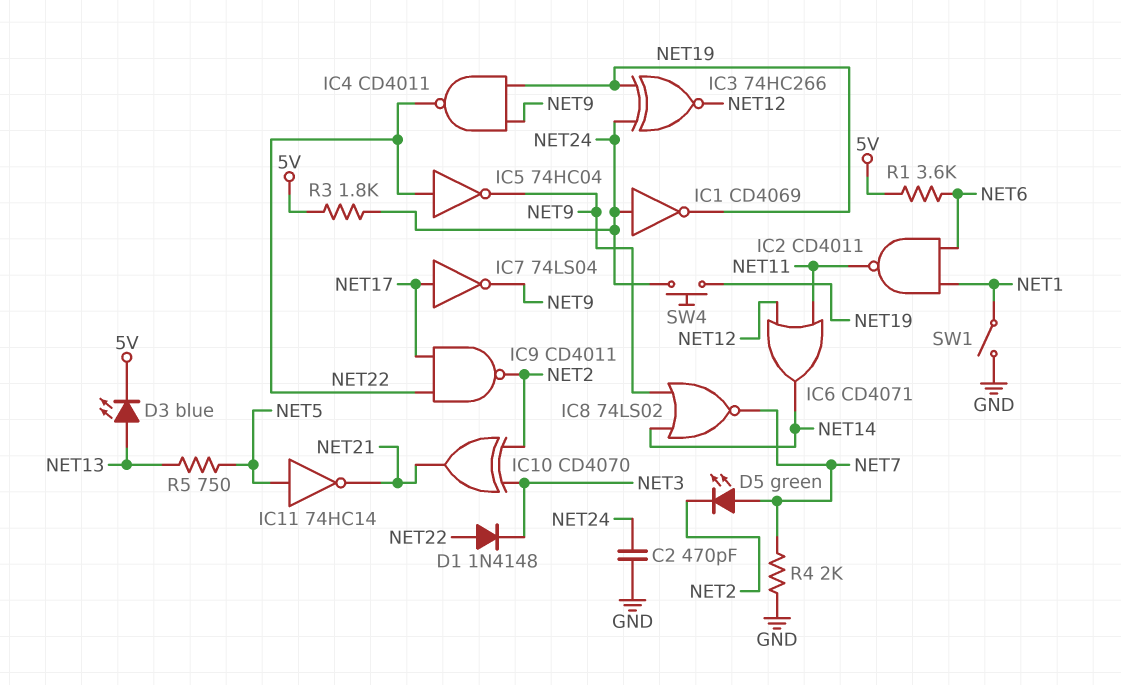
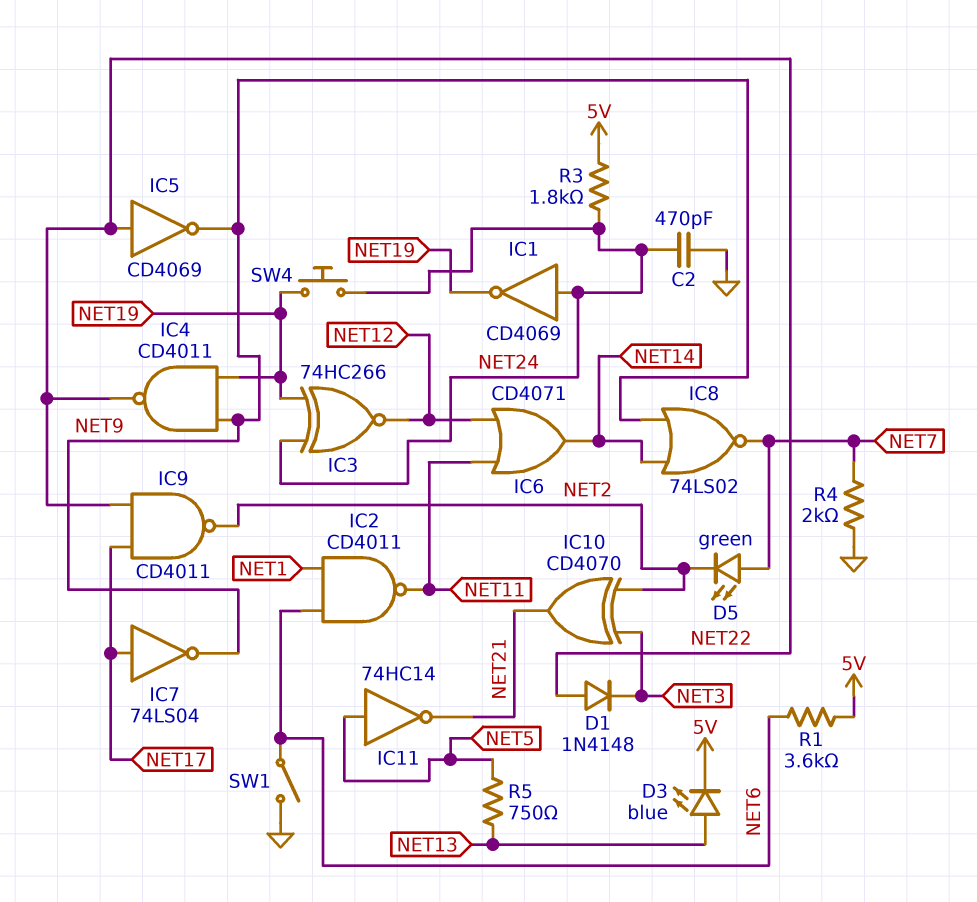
IC5: NOT 74HC04 (in NET22, out NET9) -> NOT CD4069 (in NET22, out NET9)
SW1: switch (GND, NET1) -> switch (GND, NET6)

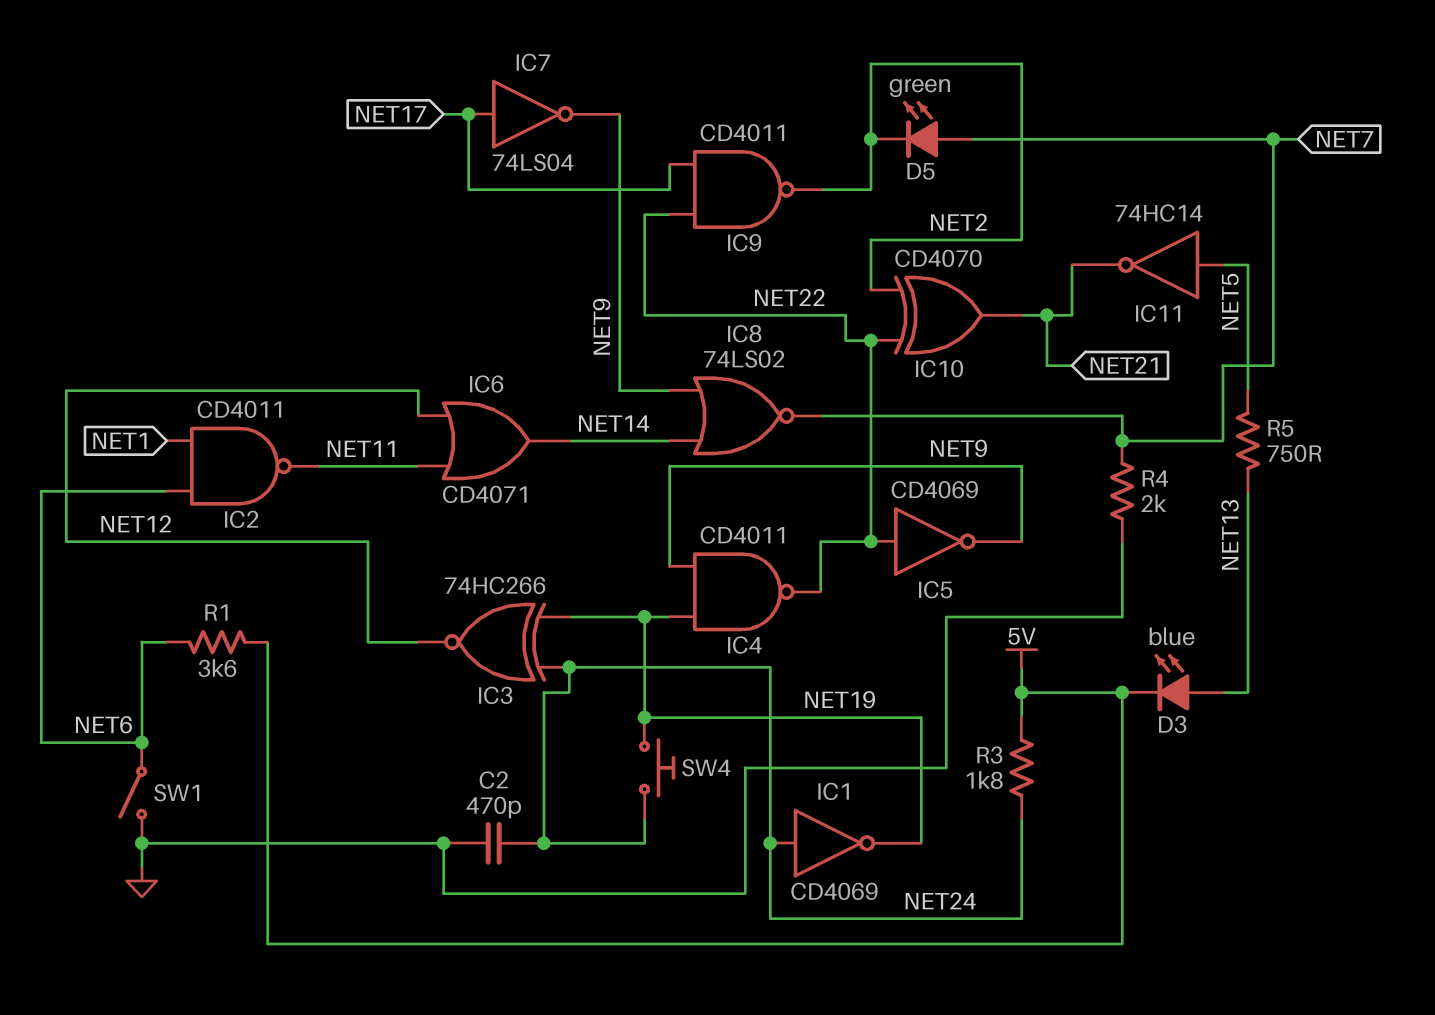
D1: diode 1N4148 (A NET22, K NET3) -> none
IC10: XOR CD4070 (in NET2, in NET3, out NET21) -> XOR CD4070 (in NET2, in NET22, out NET21)

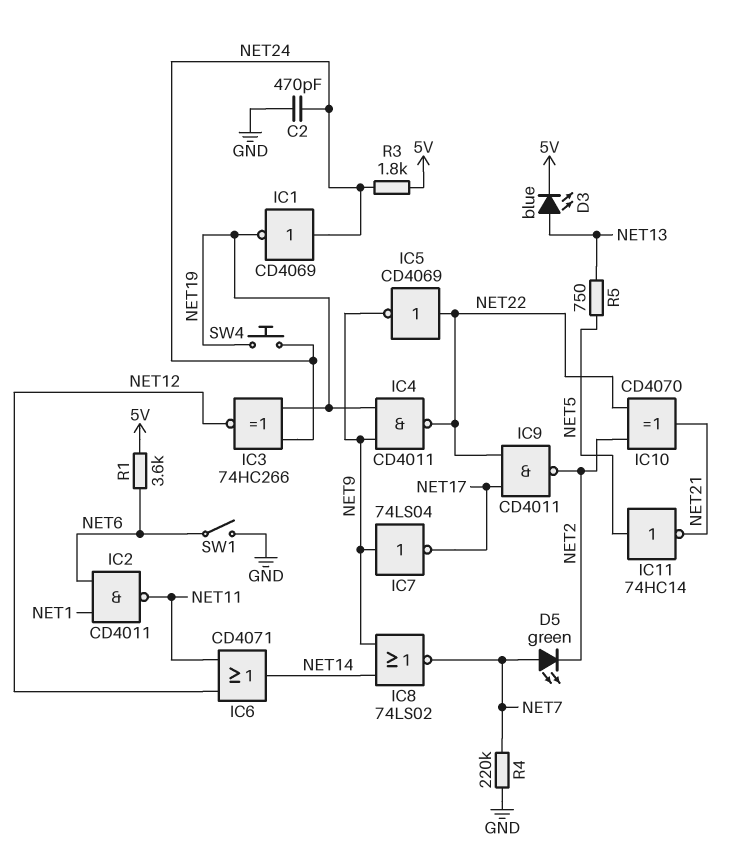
IC7: NOT 74LS04 (in NET17, out NET9) -> NOT 74LS04 (in NET9, out NET17)
R4: 2k (GND, NET7) -> 220k (GND, NET7)

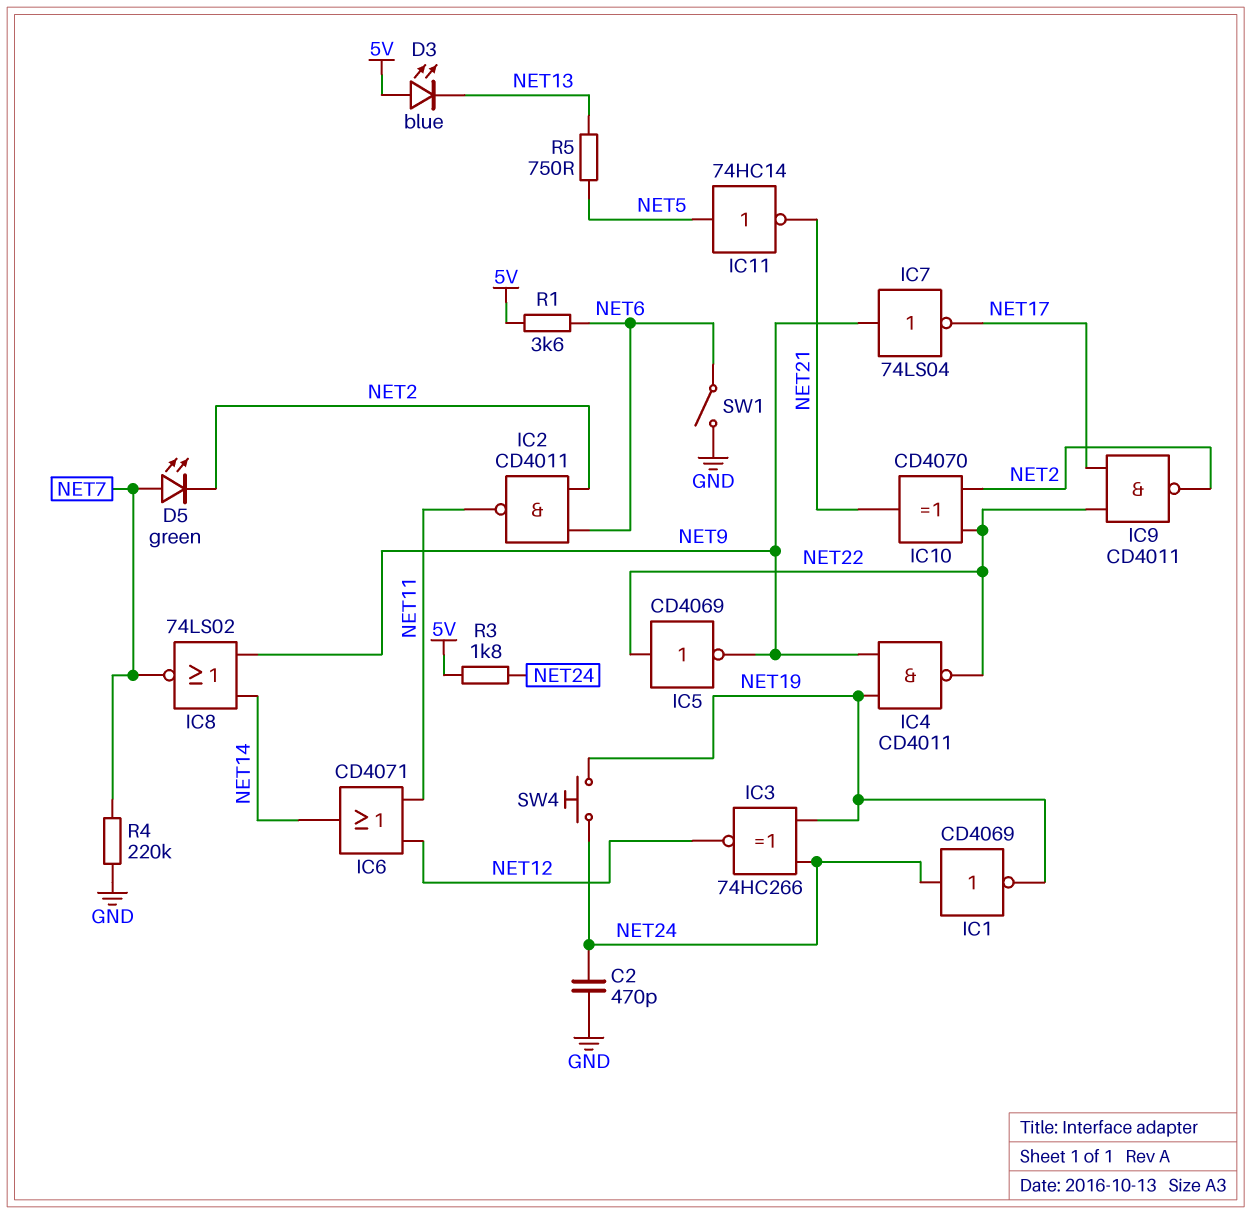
D3: LED blue (A NET13, K 5V) -> LED blue (A 5V, K NET13)
IC2: NAND CD4011 (in NET1, in NET6, out NET11) -> NAND CD4011 (in NET2, in NET6, out NET11)

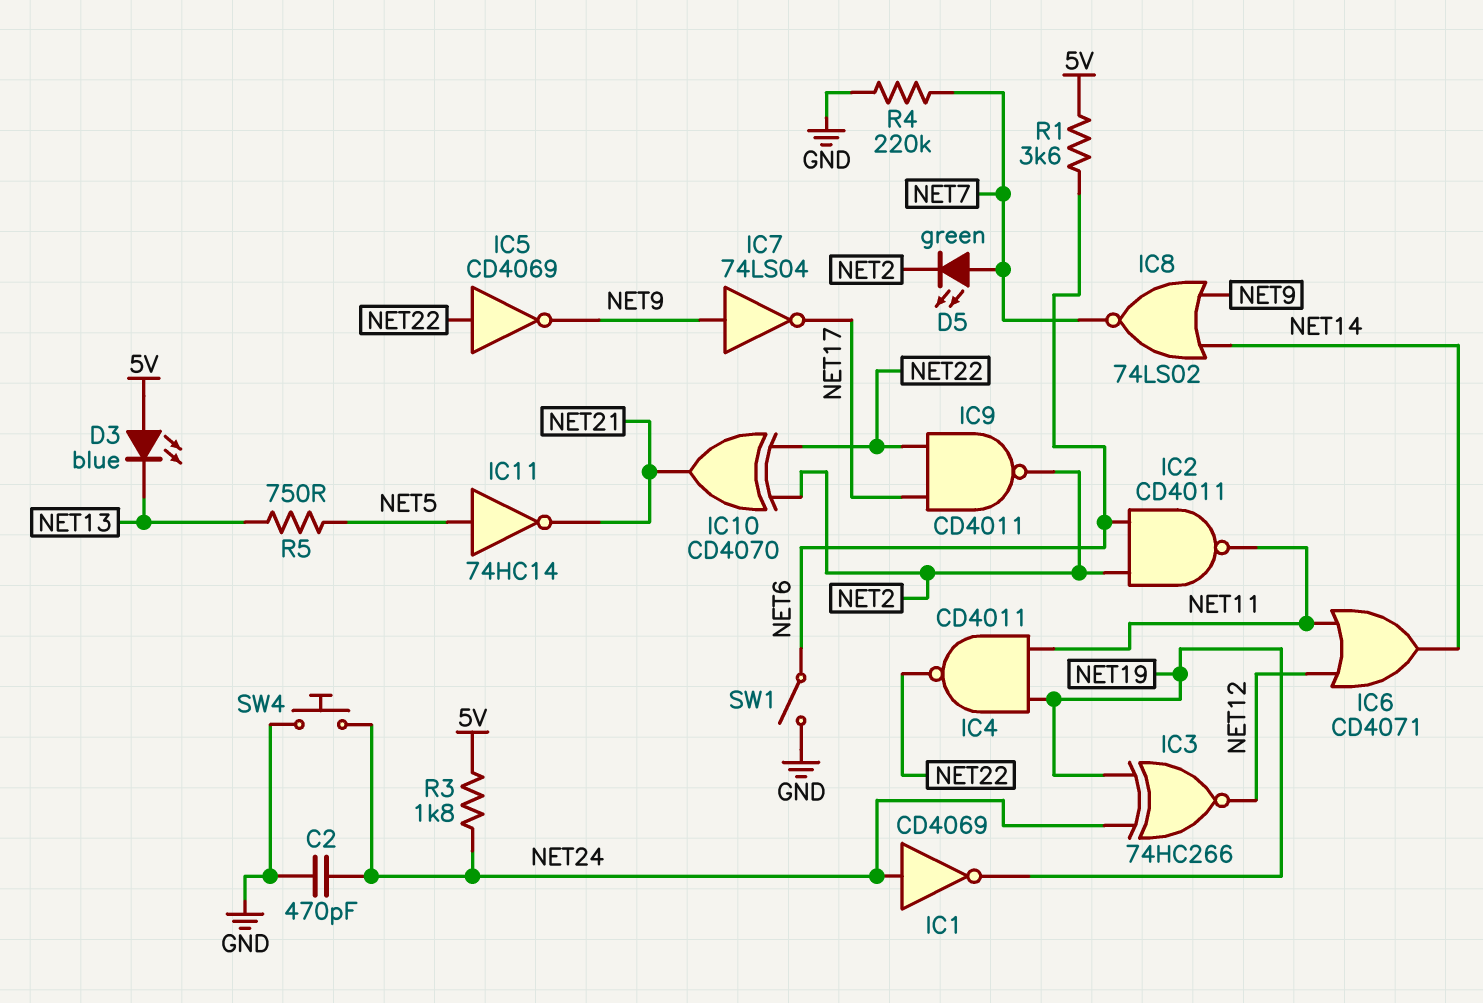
IC4: NAND CD4011 (in NET9, in NET19, out NET22) -> NAND CD4011 (in NET11, in NET19, out NET22)
SW4: button (NET19, NET24) -> button (GND, NET24)

